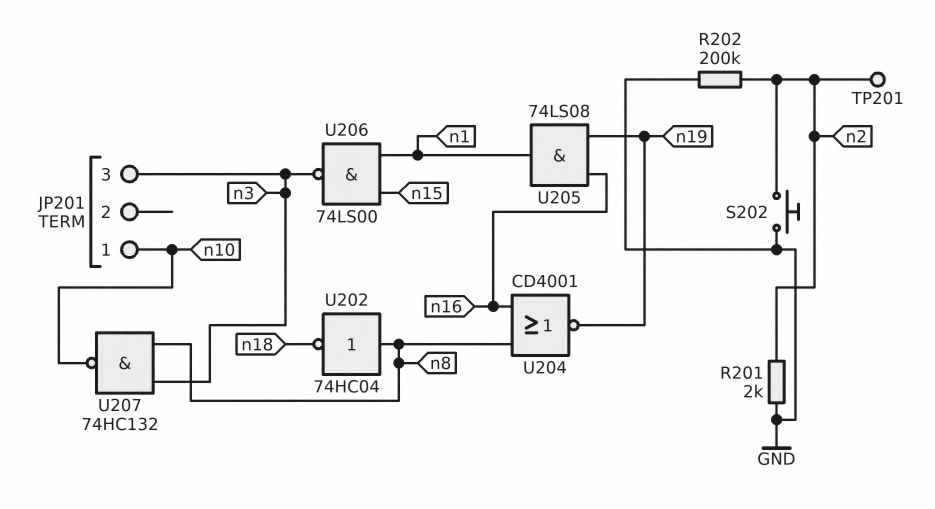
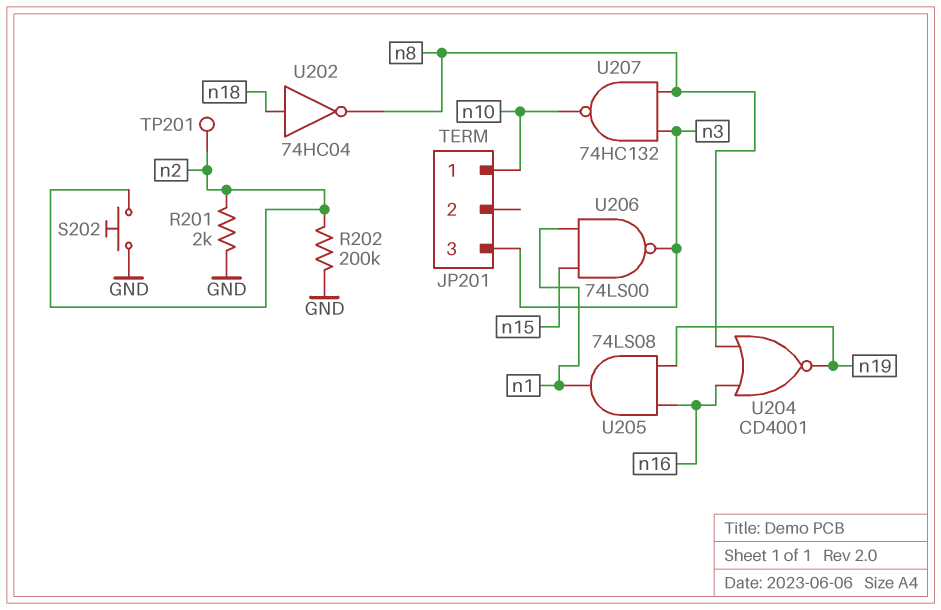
U202: NOT 74HC04 (in n8, out n18) -> NOT 74HC04 (in n18, out n8)

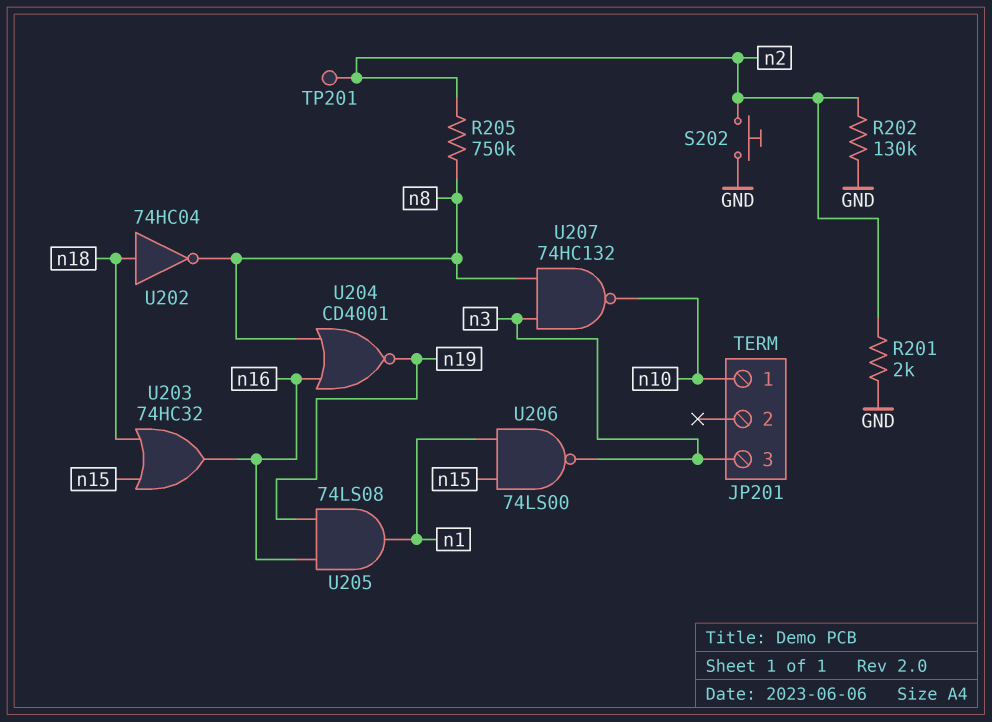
R202: 200k (GND, n2) -> 130k (GND, n2)
R205: none -> 750k (n2, n8)
U203: none -> OR 74HC32 (in n15, in n18, out n16)

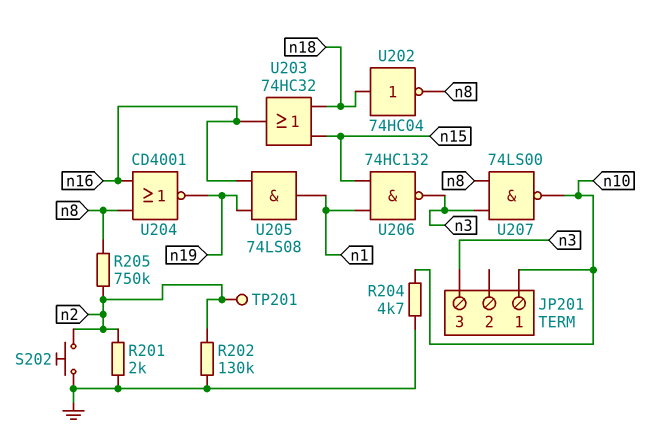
R204: none -> 4.7k (GND, n10)
U206: NAND 74LS00 (in n1, in n15, out n3) -> NAND 74HC132 (in n1, in n15, out n3)
U207: NAND 74HC132 (in n3, in n8, out n10) -> NAND 74LS00 (in n3, in n8, out n10)

